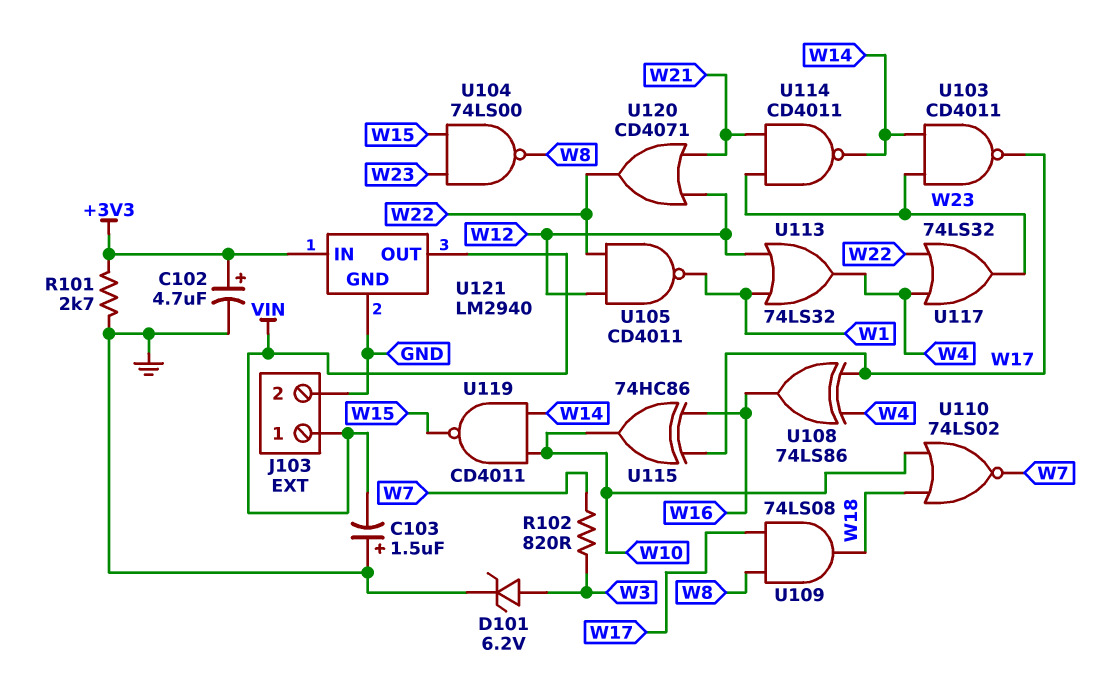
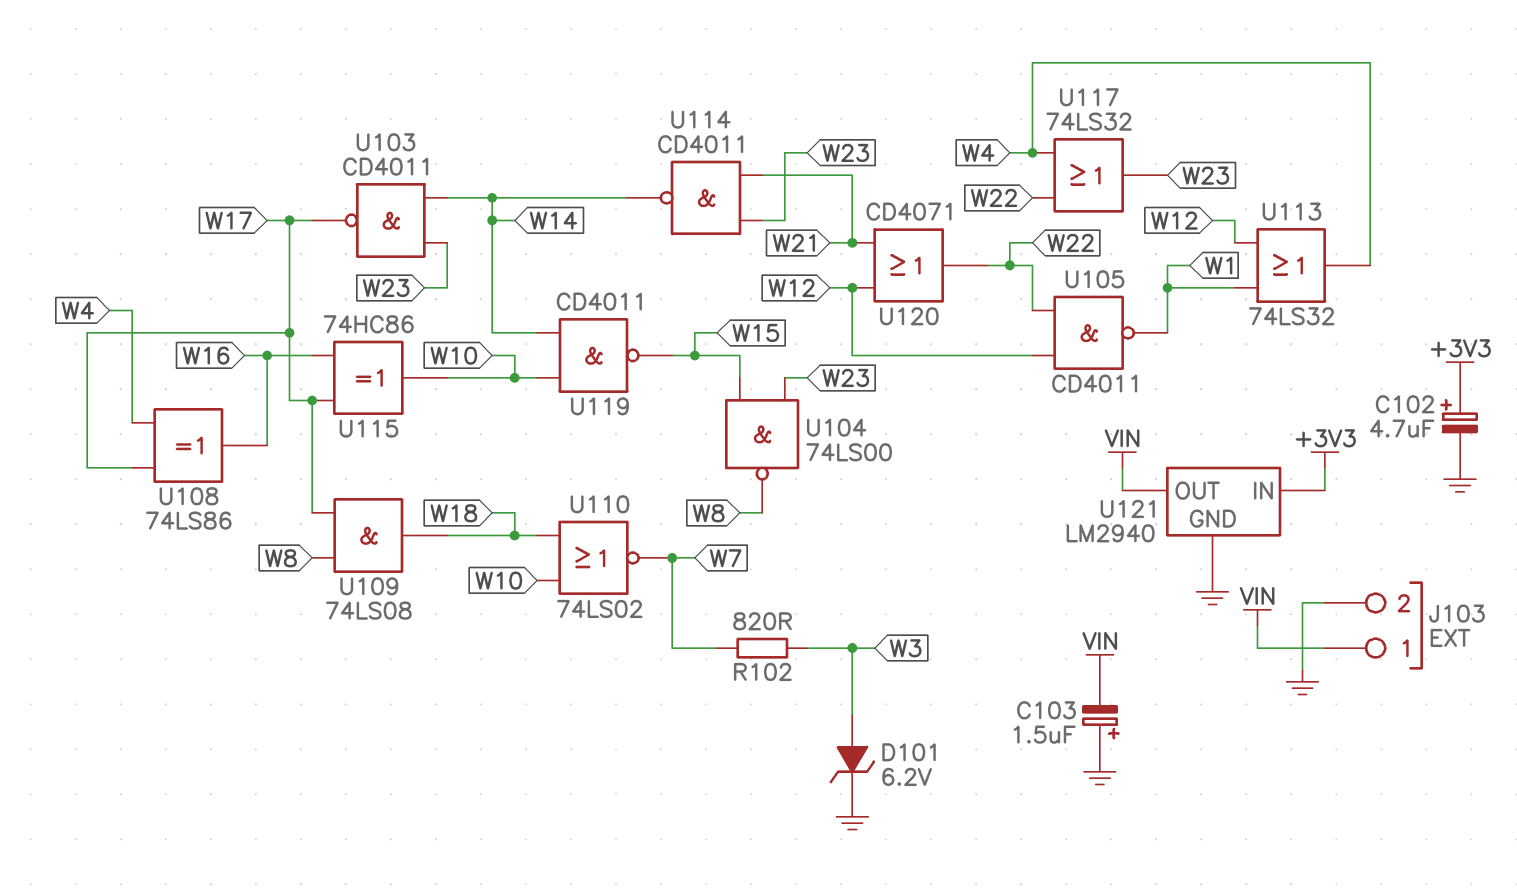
R101: 2.7k (+3V3, GND) -> none

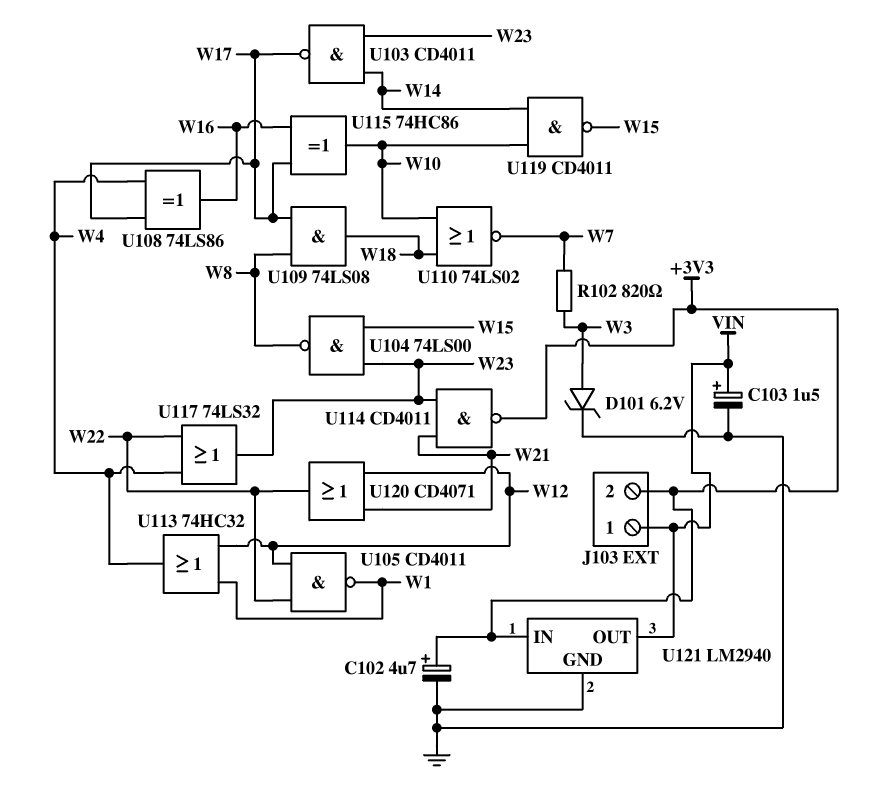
C103: 1.5uF (plus GND, minus VIN) -> 1.5uF (plus VIN, minus GND)
J103 pin 2: GND -> +3V3
U113: OR 74LS32 (in W1, in W12, out W4) -> OR 74HC32 (in W1, in W12, out W4)
U114: NAND CD4011 (in W21, in W23, out W14) -> NAND CD4011 (in W21, in W23, out +3V3)

